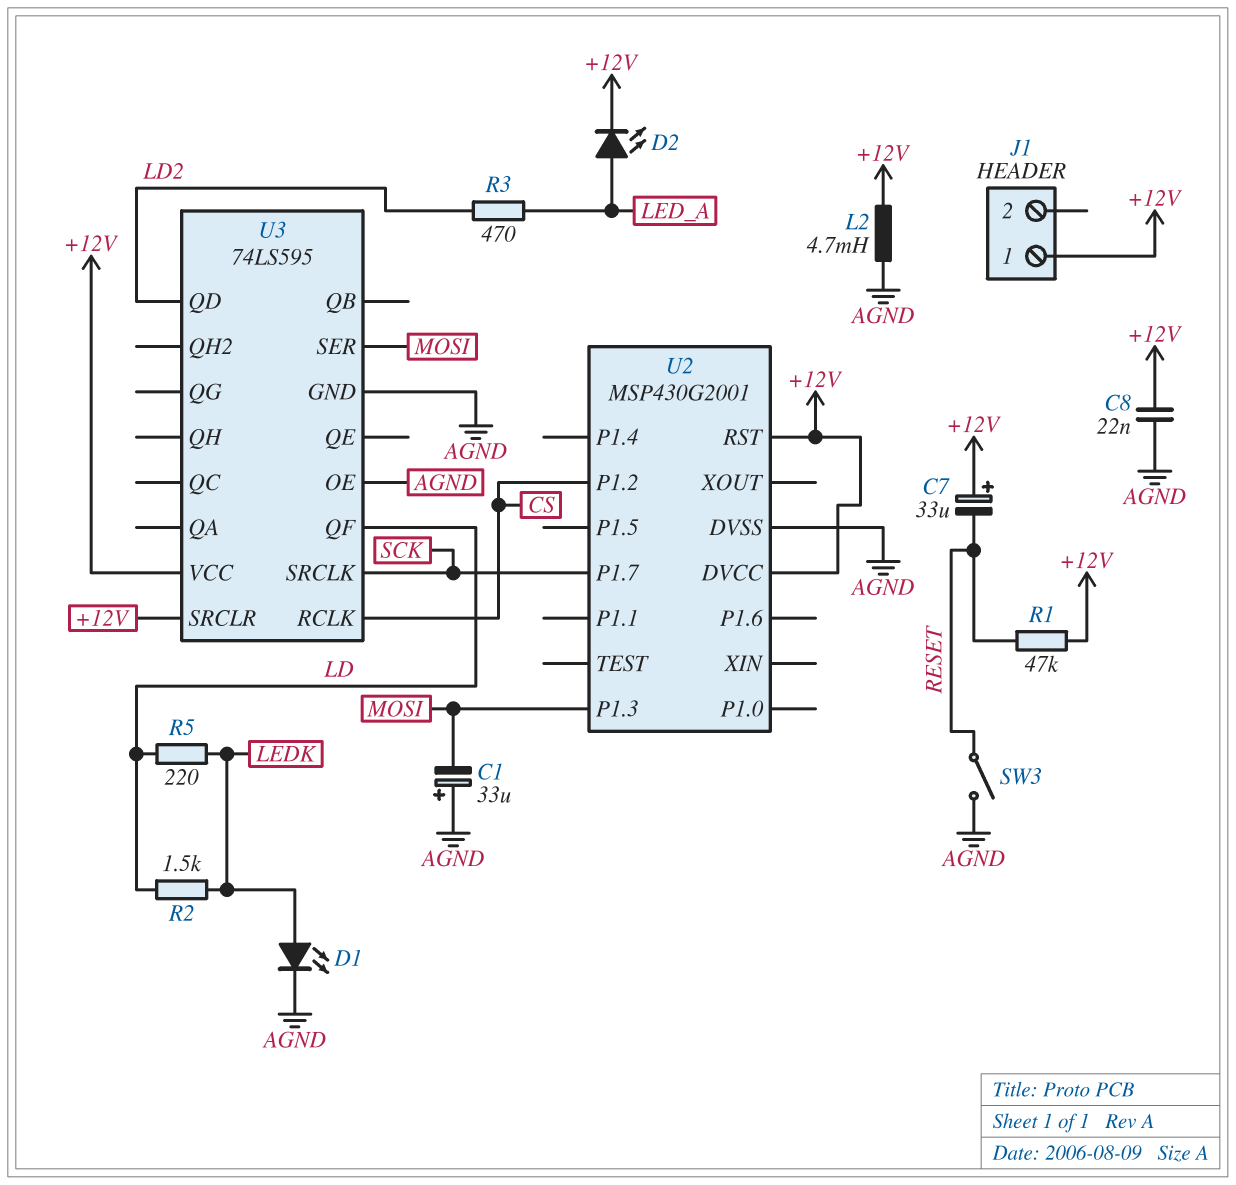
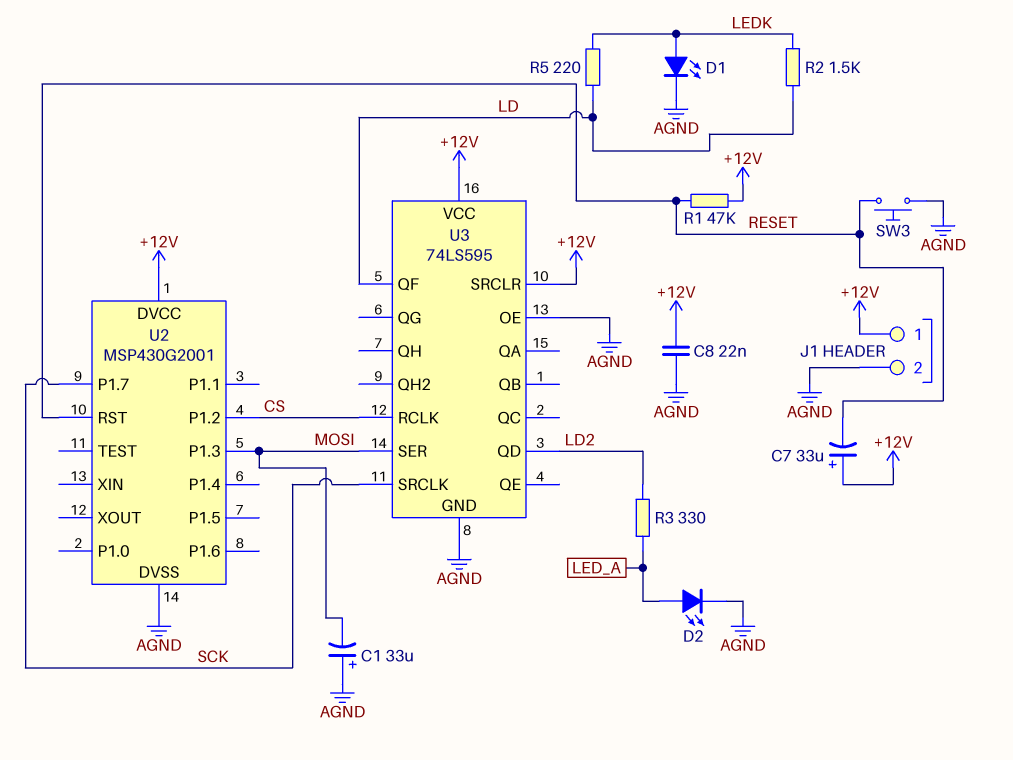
D2: LED (A LED_A, K +12V) -> LED (A LED_A, K AGND)
J1 pin 2: none -> AGND
L2: 4.7mH (+12V, AGND) -> none
R3: 470 (LD2, LED_A) -> 330 (LD2, LED_A)
SW3: switch (AGND, RESET) -> button (AGND, RESET)
U2 pin RST: +12V -> RESET

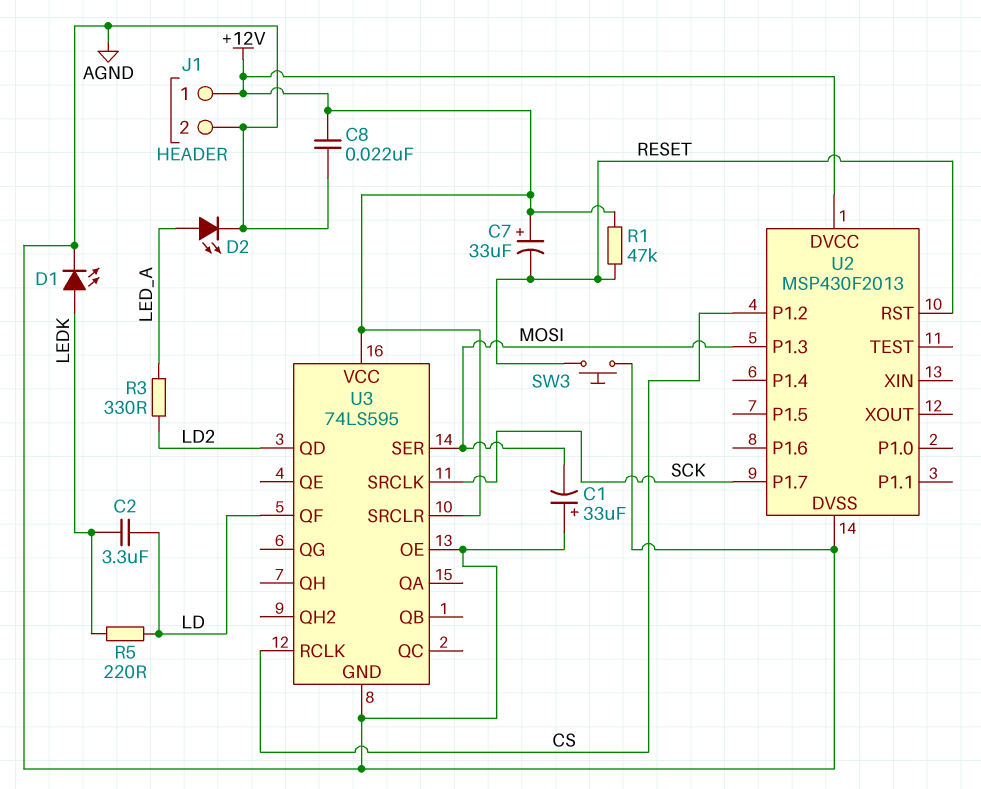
C2: none -> 3.3uF (LD, LEDK)
R2: 1.5k (LD, LEDK) -> none
U2: MSP430G2001 -> MSP430F2013

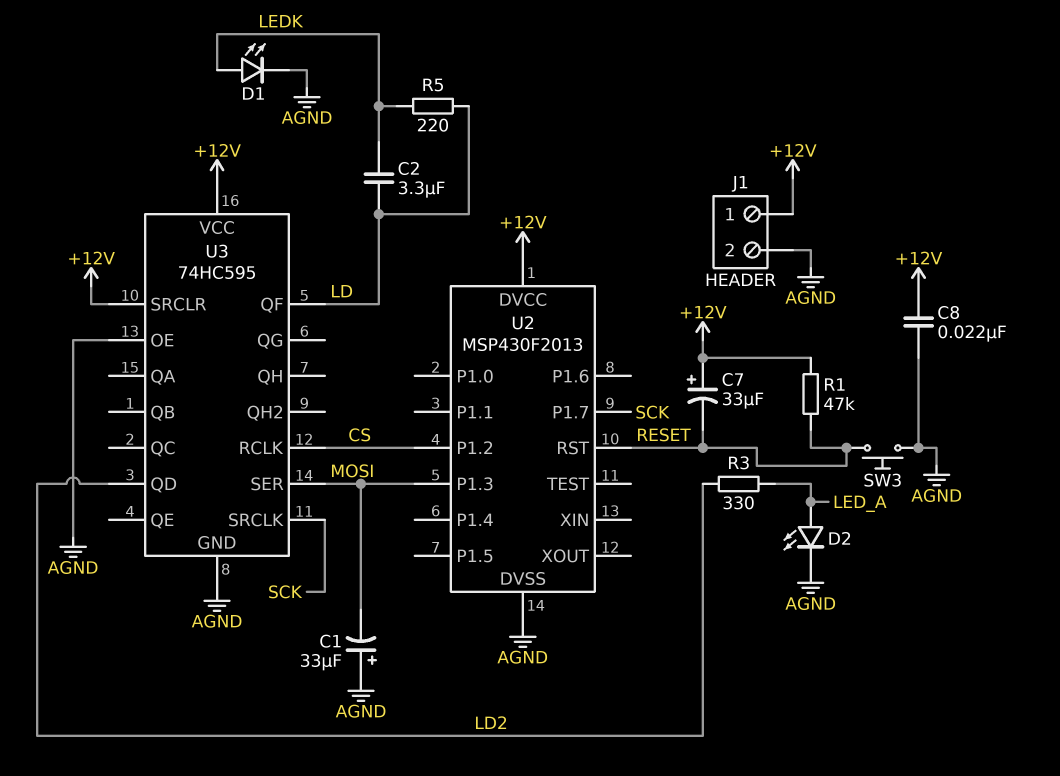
U3: 74LS595 -> 74HC595

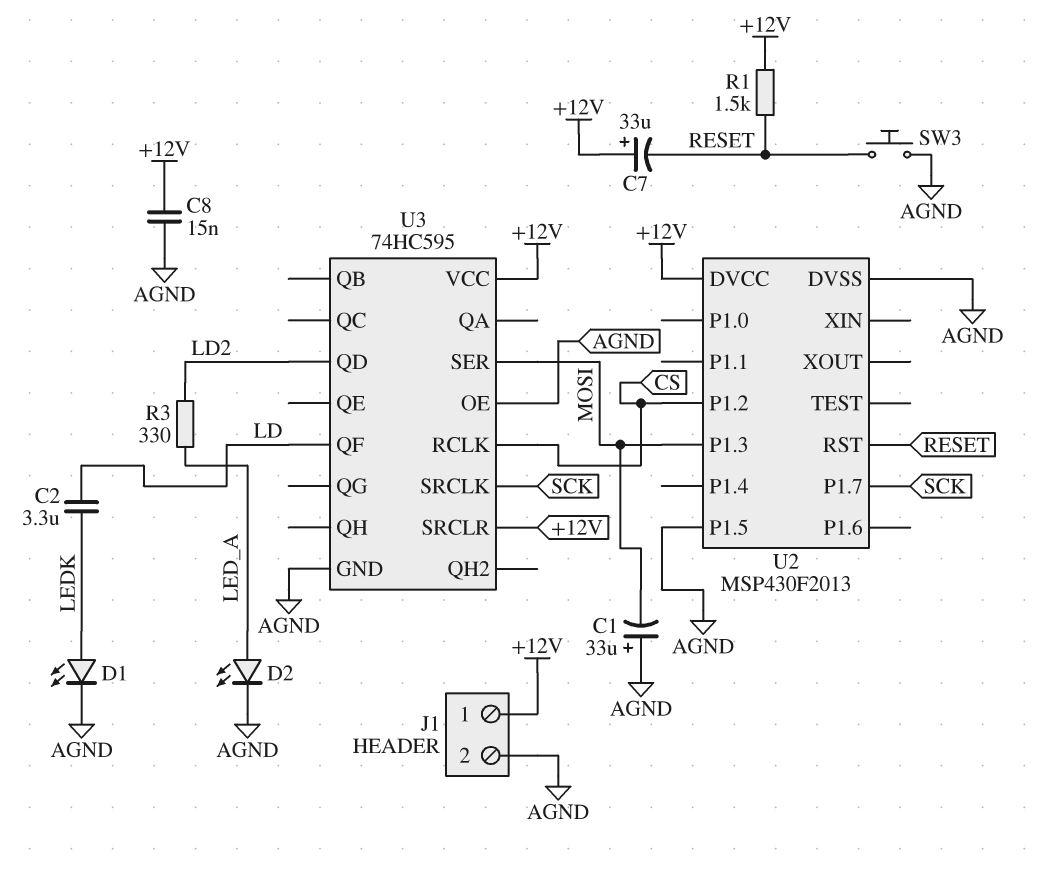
C8: 22nF (+12V, AGND) -> 15nF (+12V, AGND)
R1: 47k (+12V, RESET) -> 1.5k (+12V, RESET)
R5: 220 (LD, LEDK) -> none
U2 pin P1.5: none -> AGND

